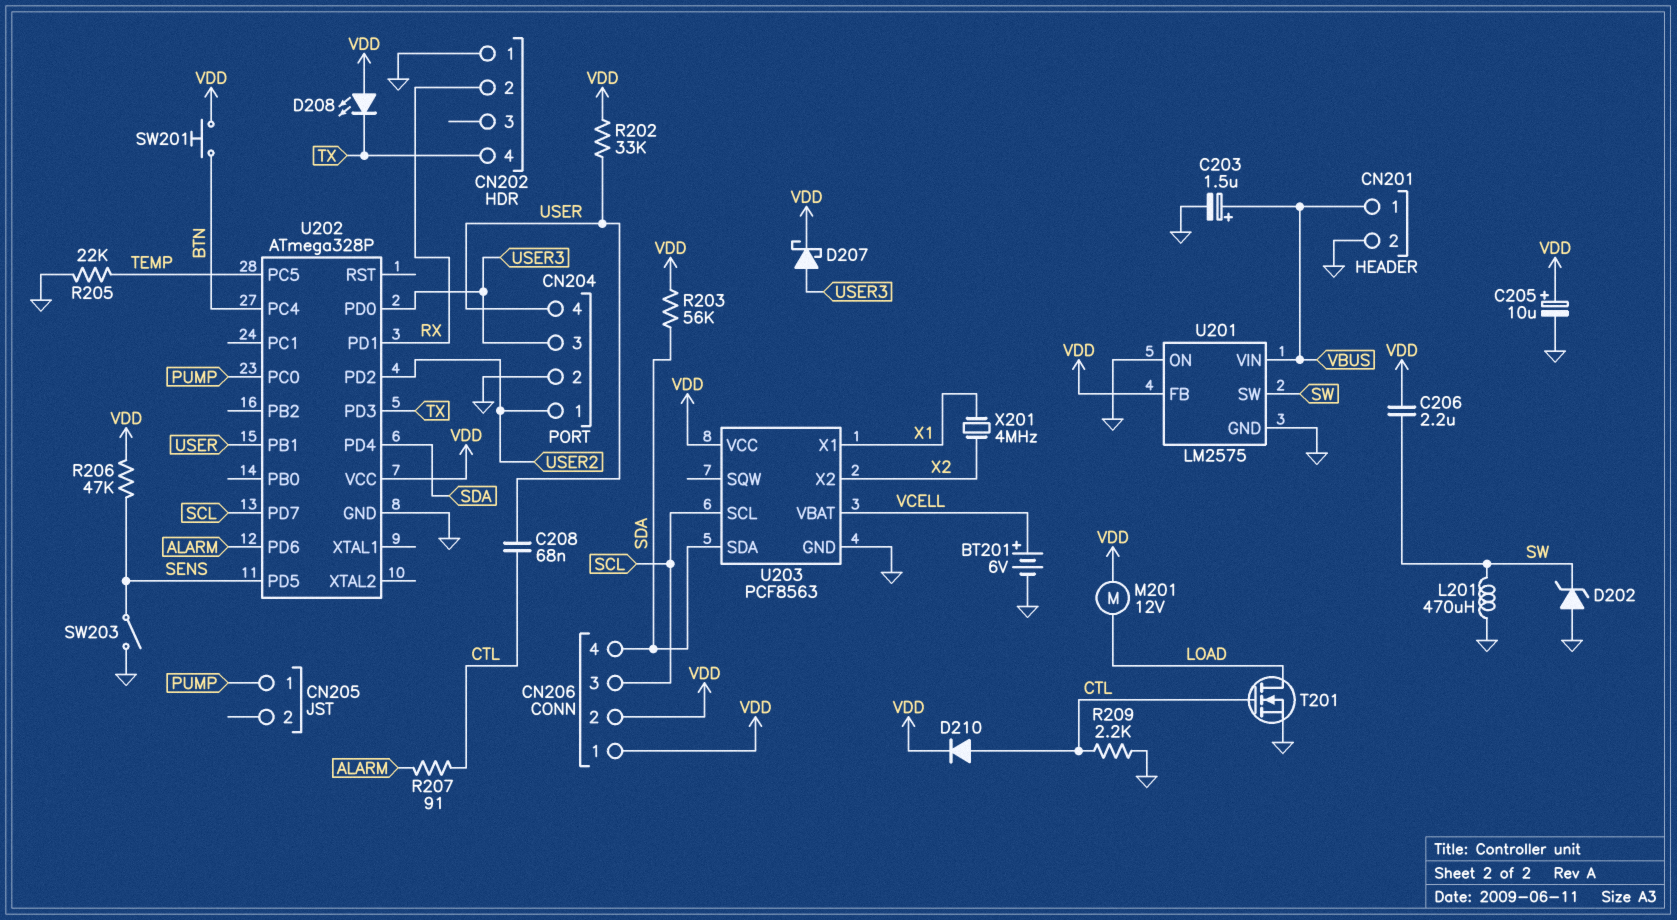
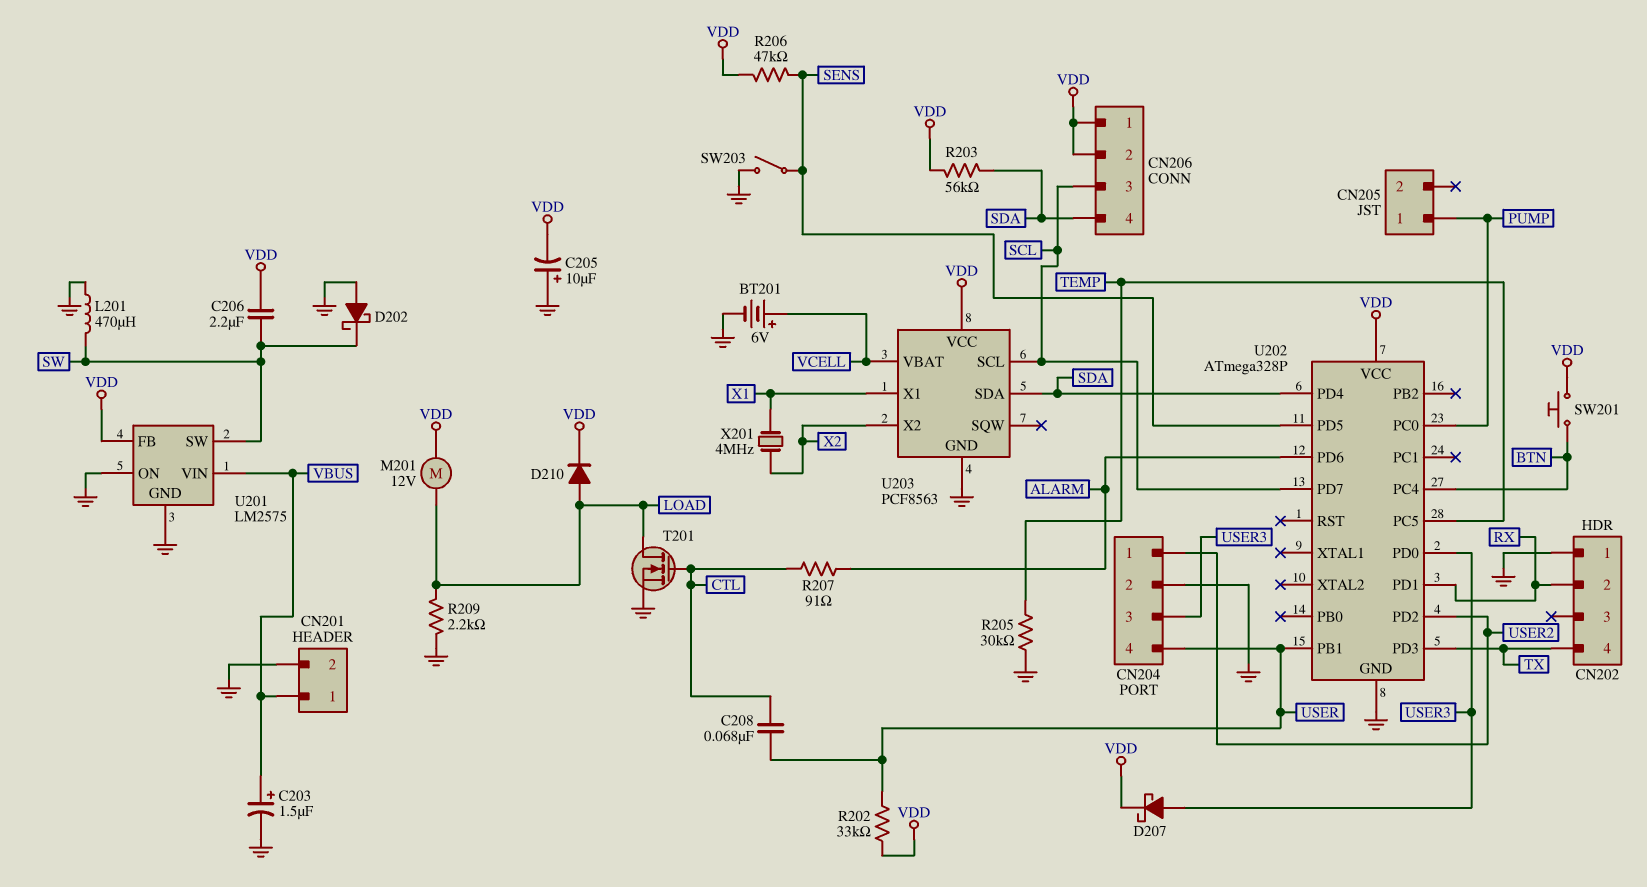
C205: 10uF (plus VDD, minus GND) -> 10uF (plus GND, minus VDD)
D202: zener (A GND, K SW) -> schottky (A GND, K SW)
D208: LED (A VDD, K TX) -> none
D210: diode (A CTL, K VDD) -> diode (A LOAD, K VDD)
R205: 22k (GND, TEMP) -> 30k (GND, TEMP)
R209: 2.2k (CTL, GND) -> 2.2k (GND, LOAD)

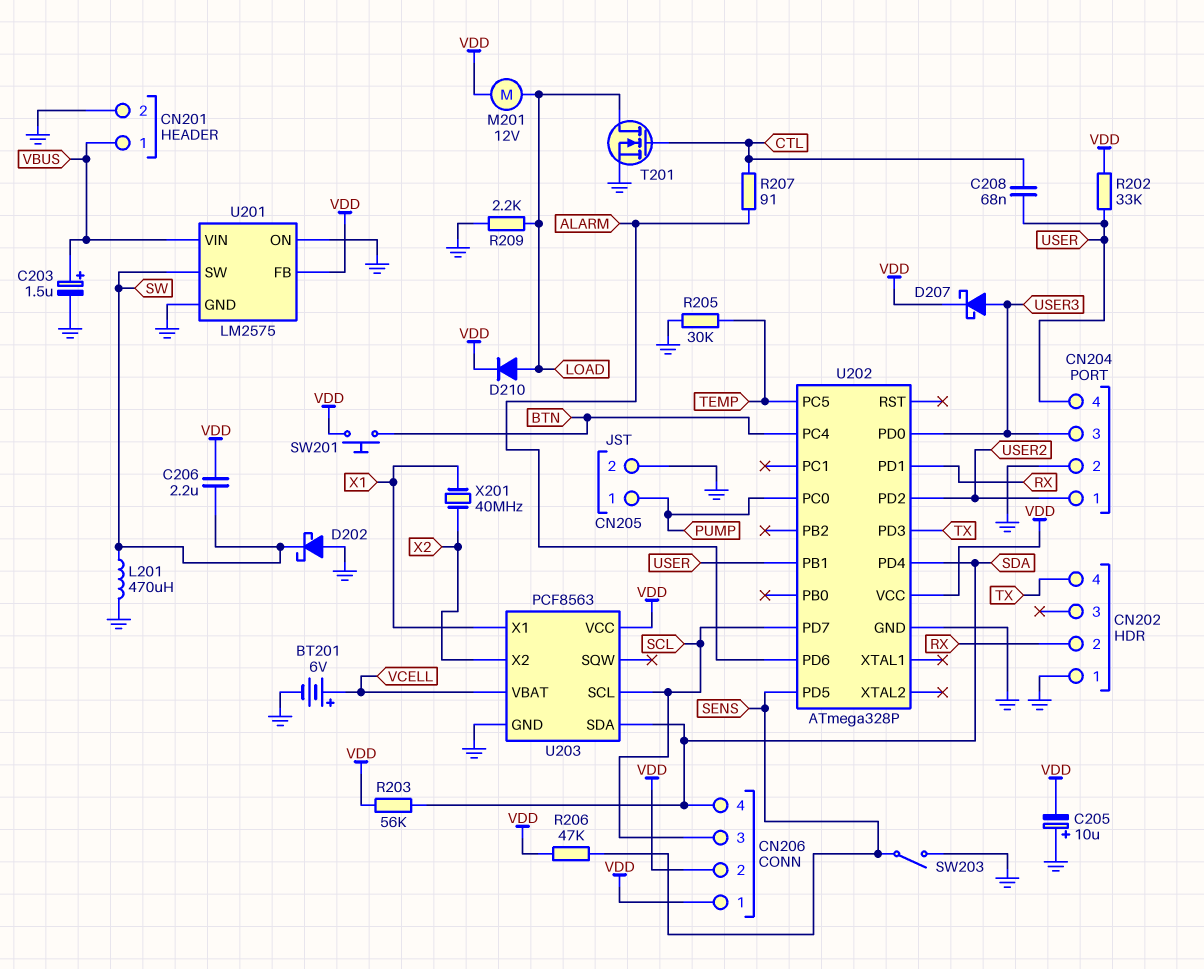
CN205 pin 2: none -> GND
X201: 4MHz (X1, X2) -> 40MHz (X1, X2)

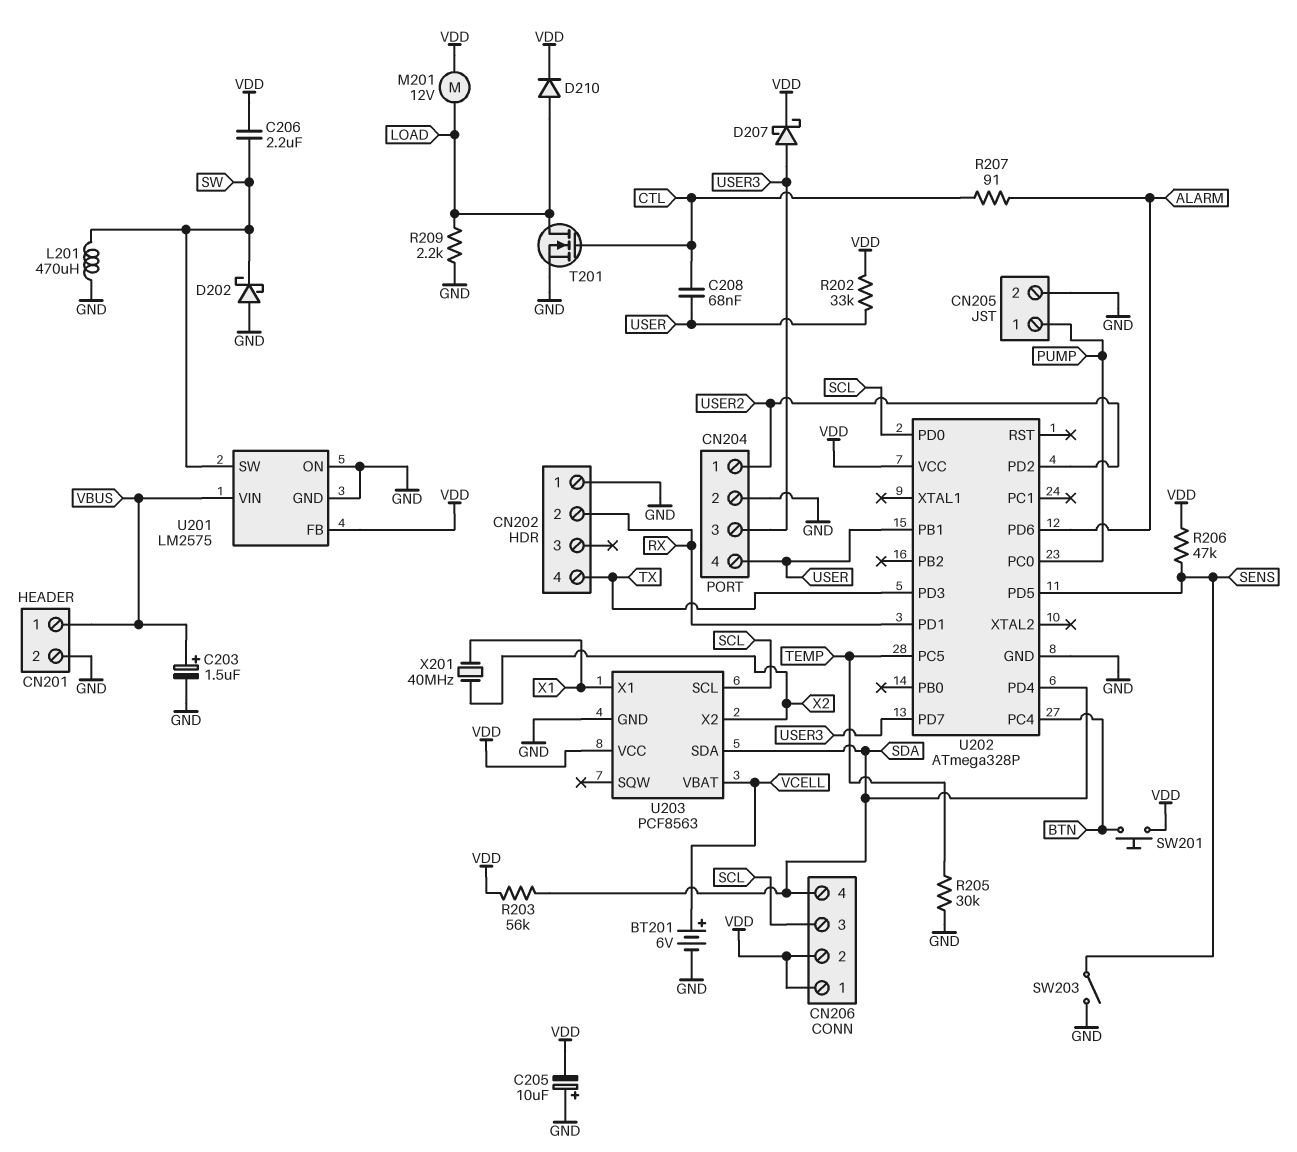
U202 pin PD0: USER3 -> SCL
U202 pin PD7: SCL -> USER3

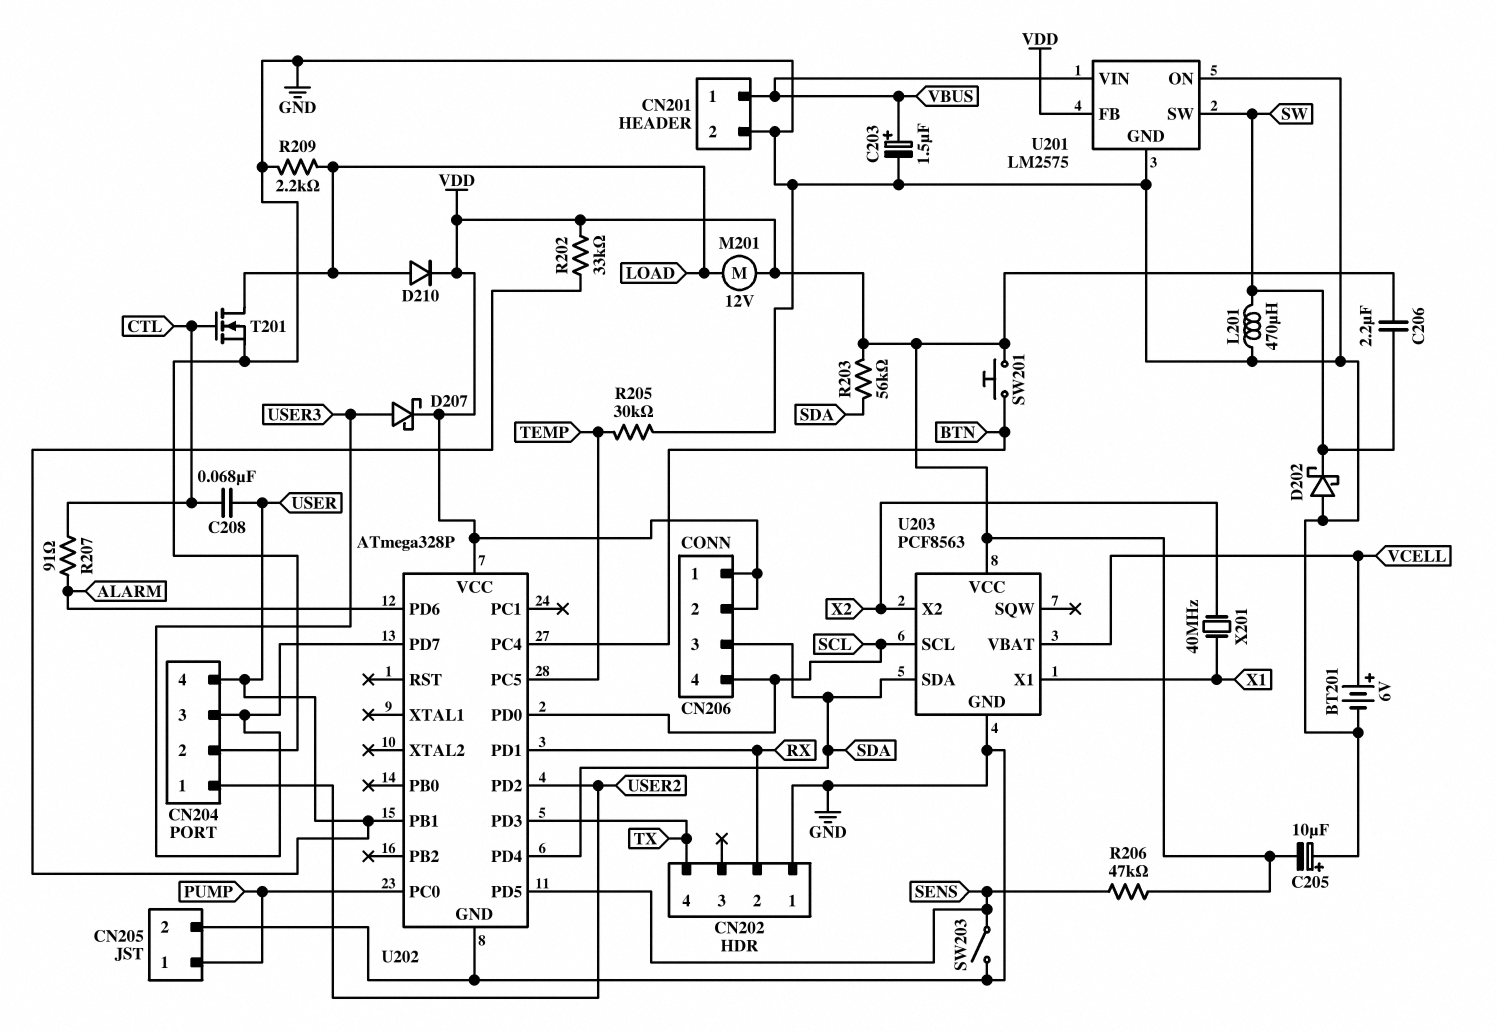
CN206 pin 3: SCL -> SDA
CN206 pin 4: SDA -> SCL

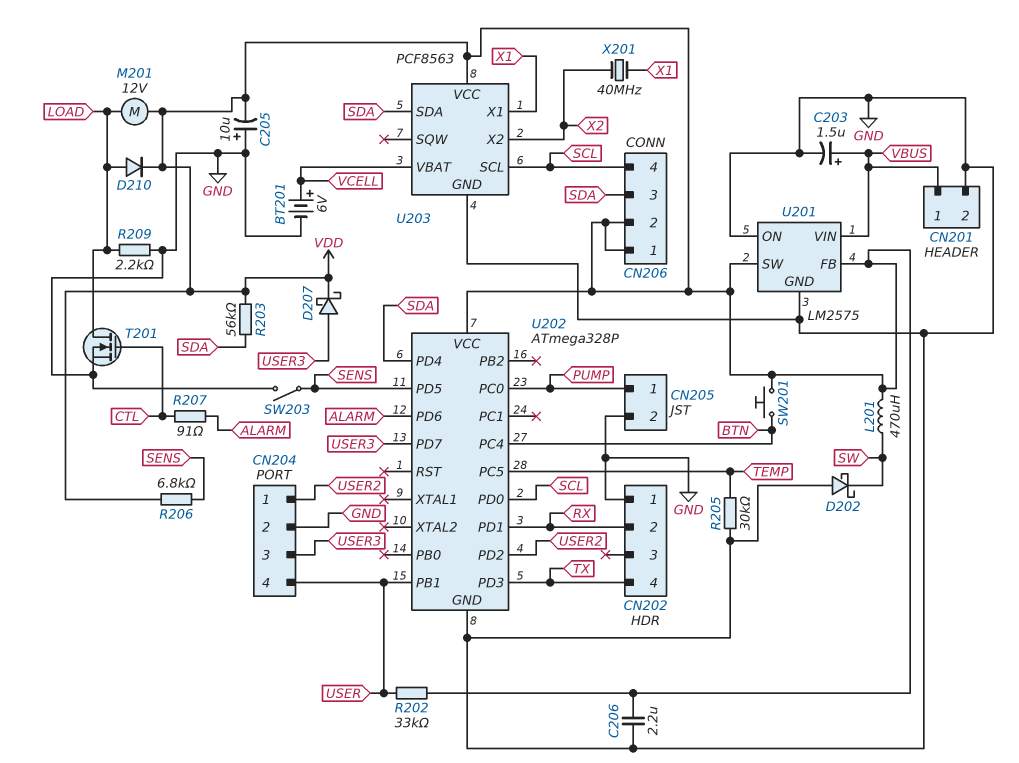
C206: 2.2uF (SW, VDD) -> 2.2uF (GND, VDD)
C208: 68nF (CTL, USER) -> none
L201: 470uH (GND, SW) -> 470uH (SW, VDD)
R206: 47k (SENS, VDD) -> 6.8k (SENS, VDD)
U201 pin SW: SW -> VDD

